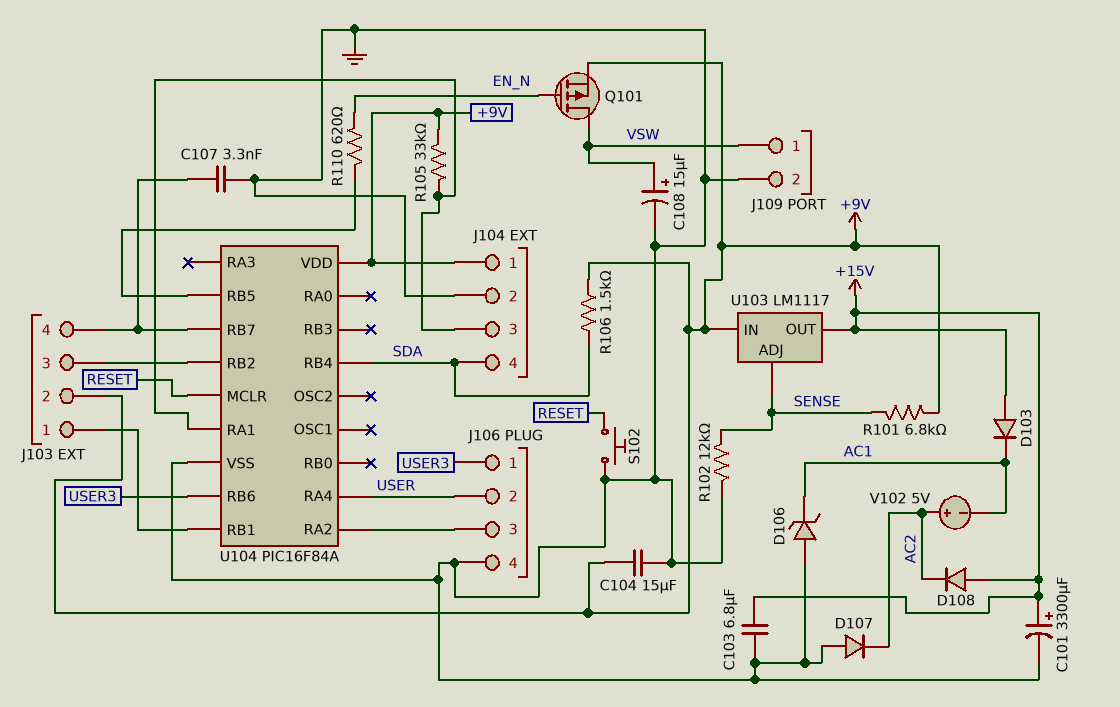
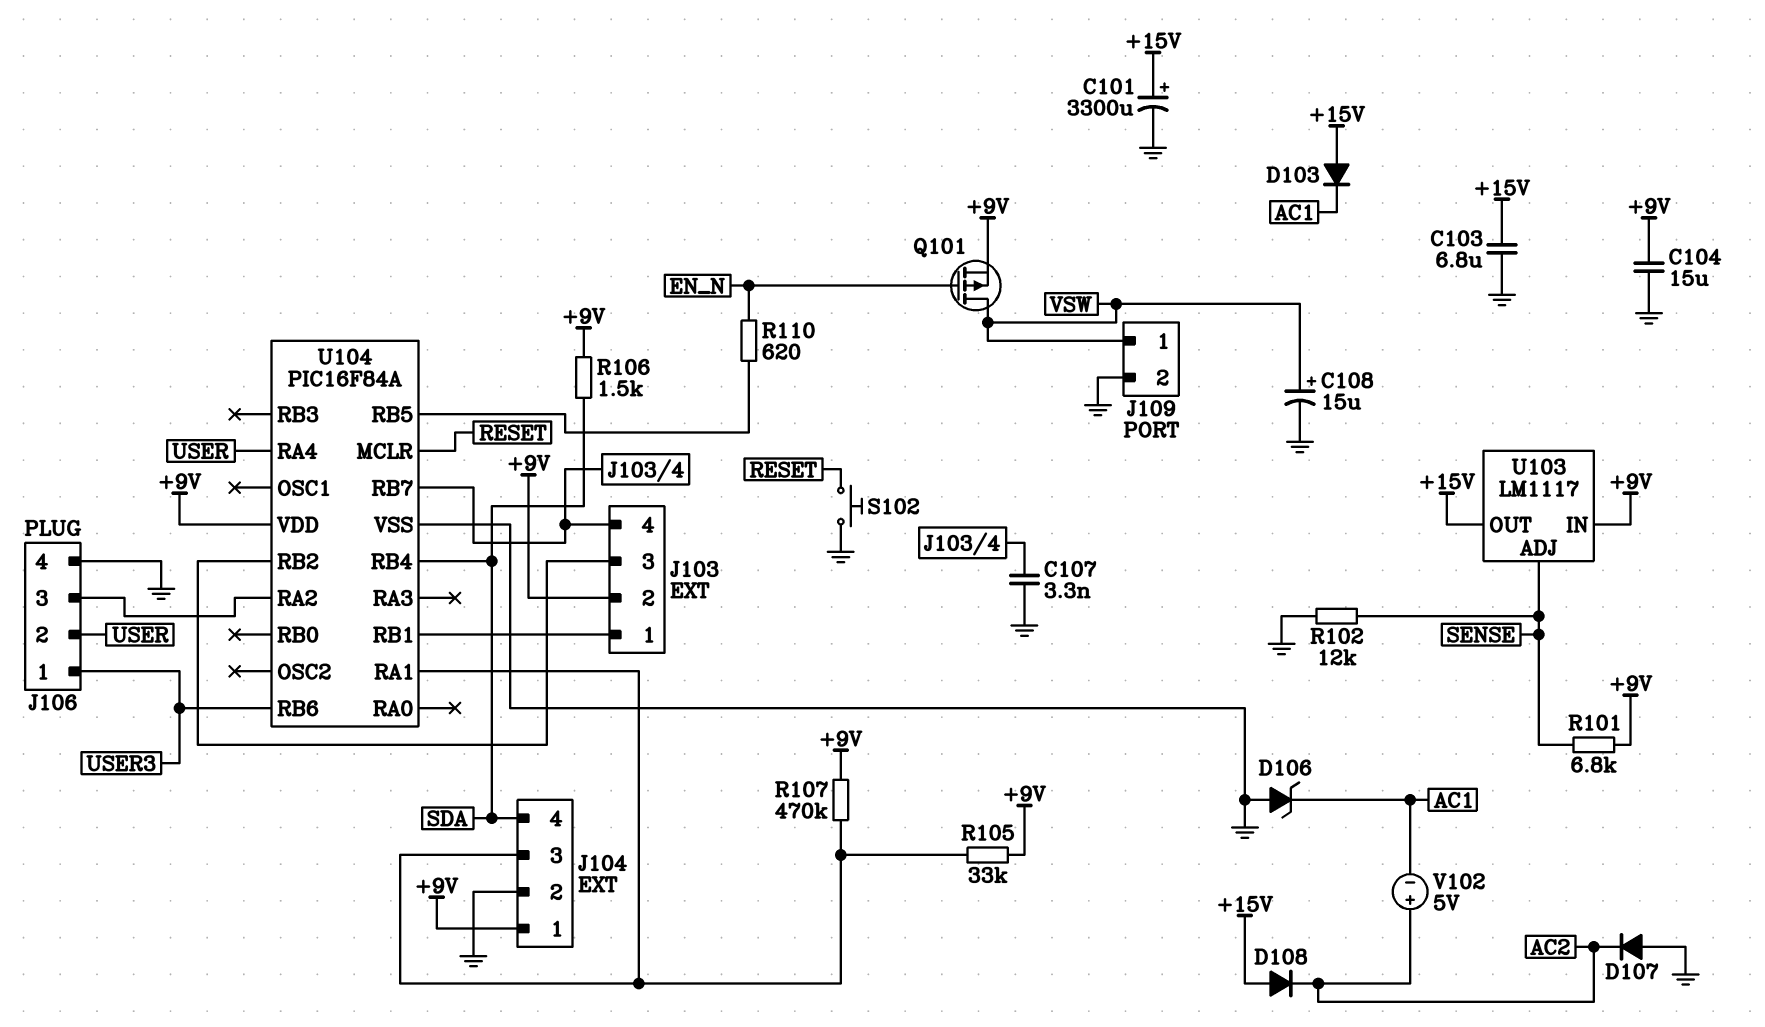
R107: none -> 470k (+9V, J104/3)

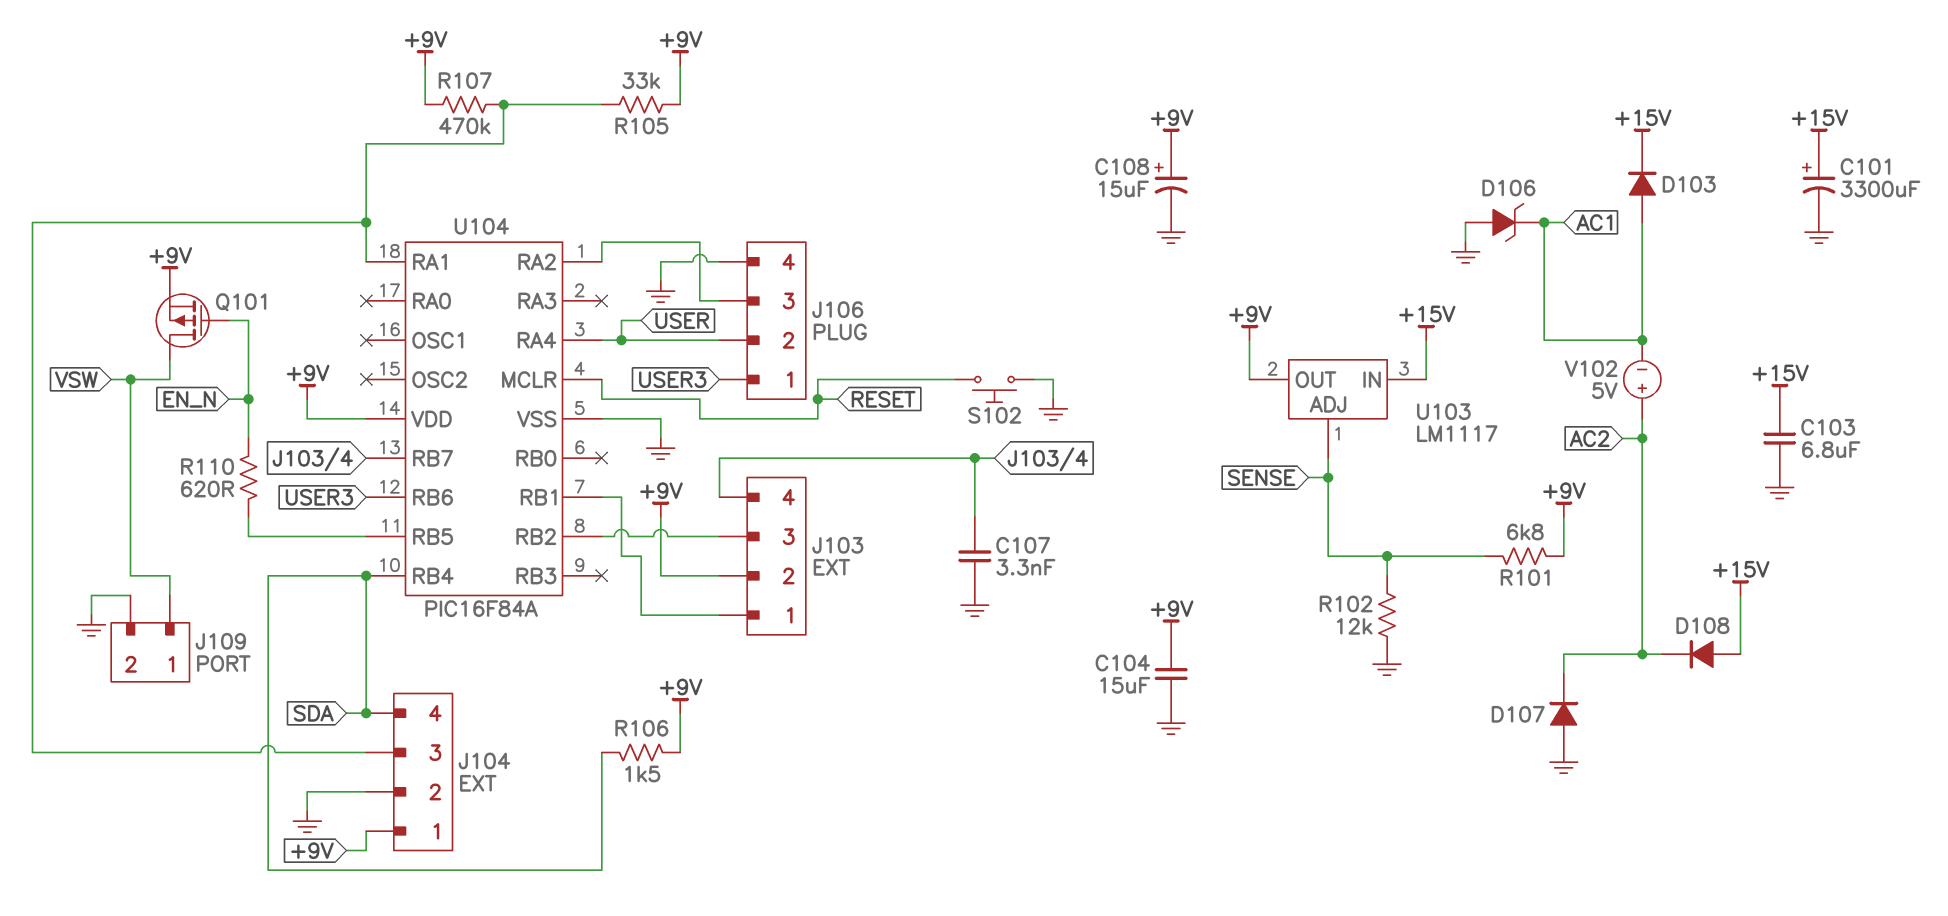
C108: 15uF (plus VSW, minus GND) -> 15uF (plus +9V, minus GND)
D103: diode (A +15V, K AC1) -> diode (A AC1, K +15V)
U103 pin IN: +9V -> +15V
U103 pin OUT: +15V -> +9V

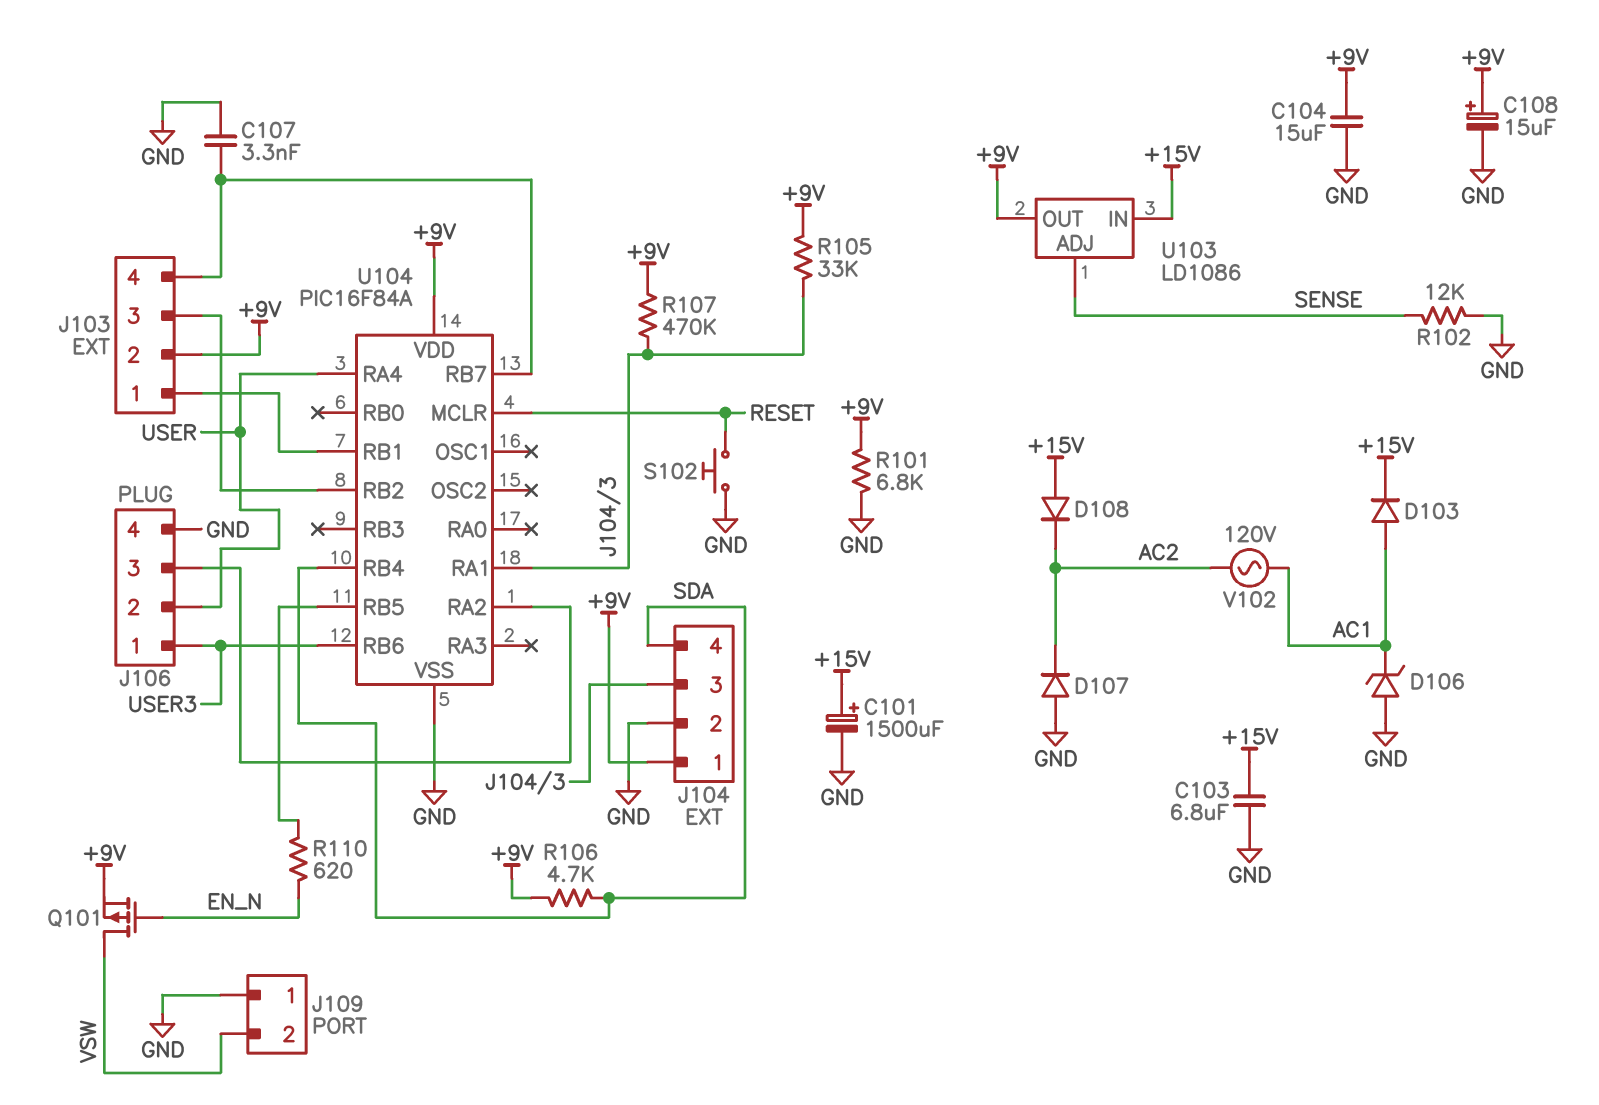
C101: 3300uF (plus +15V, minus GND) -> 1500uF (plus +15V, minus GND)
J109 pin 1: VSW -> GND
J109 pin 2: GND -> VSW
R101: 6.8k (+9V, SENSE) -> 6.8k (+9V, GND)
R106: 1.5k (+9V, SDA) -> 4.7k (+9V, SDA)
U103: LM1117 -> LD1086
V102: 5V (plus AC2, minus AC1) -> AC 120V (AC1, AC2)

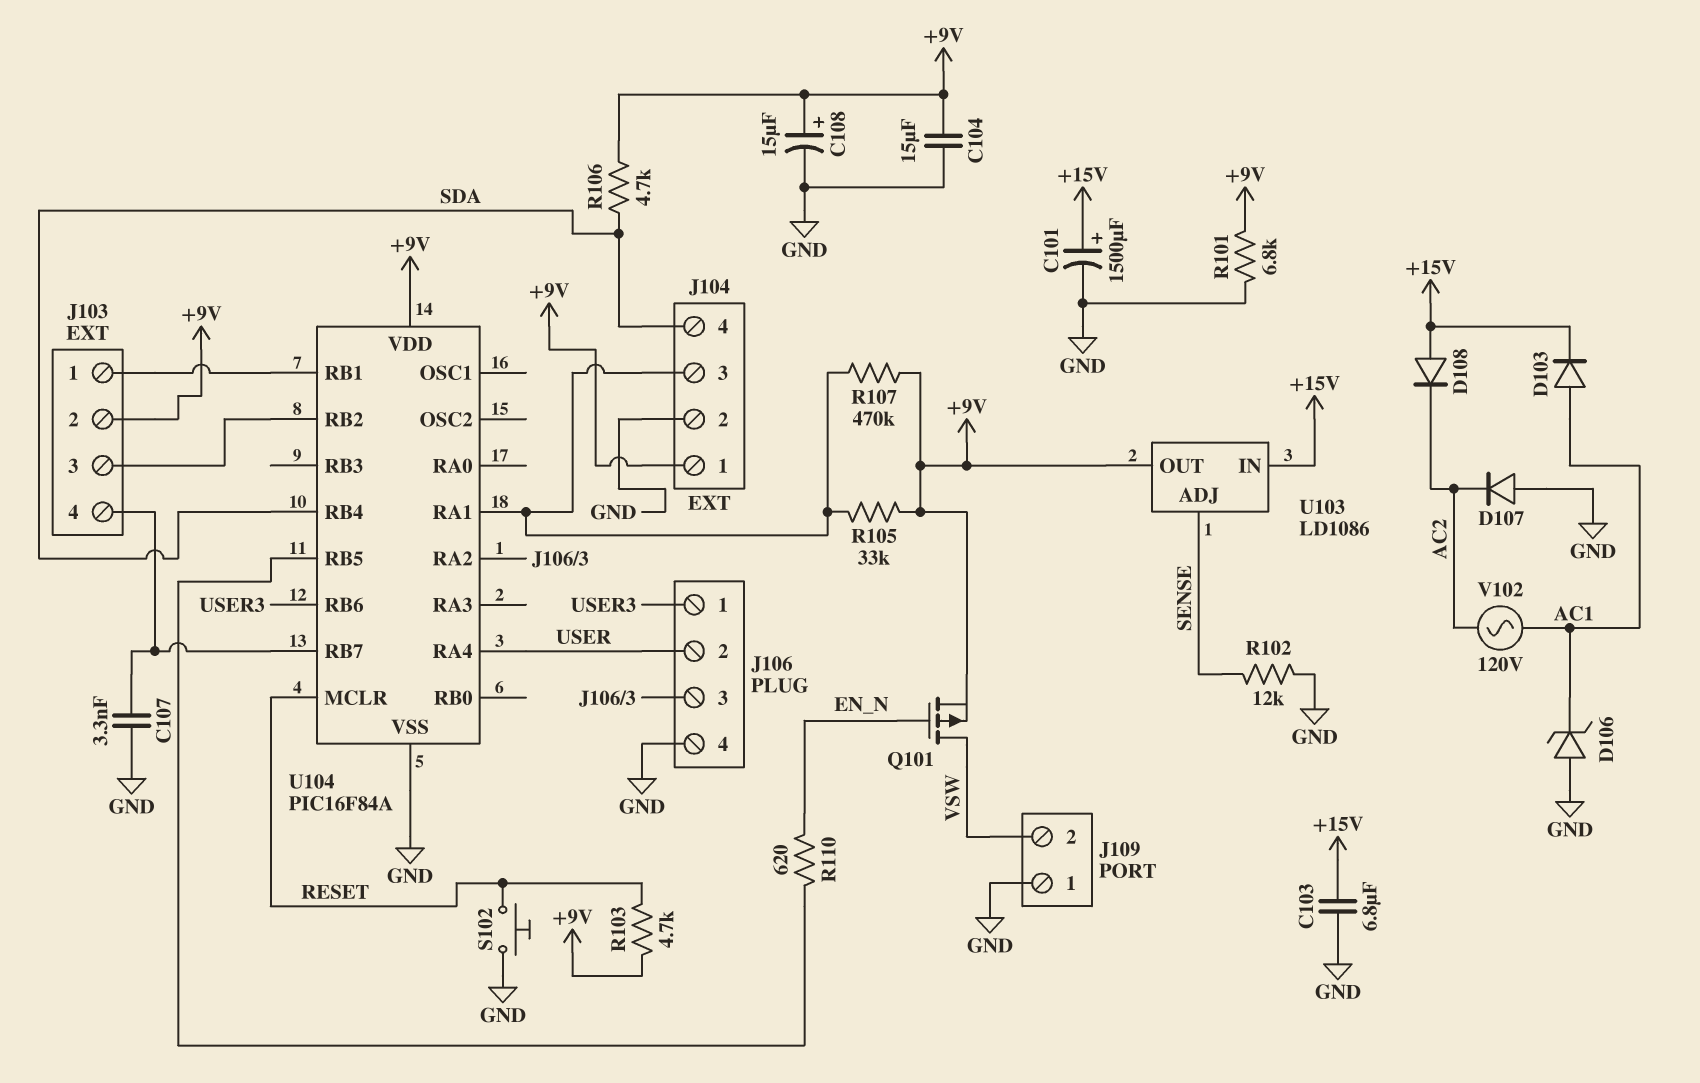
R103: none -> 4.7k (+9V, RESET)

